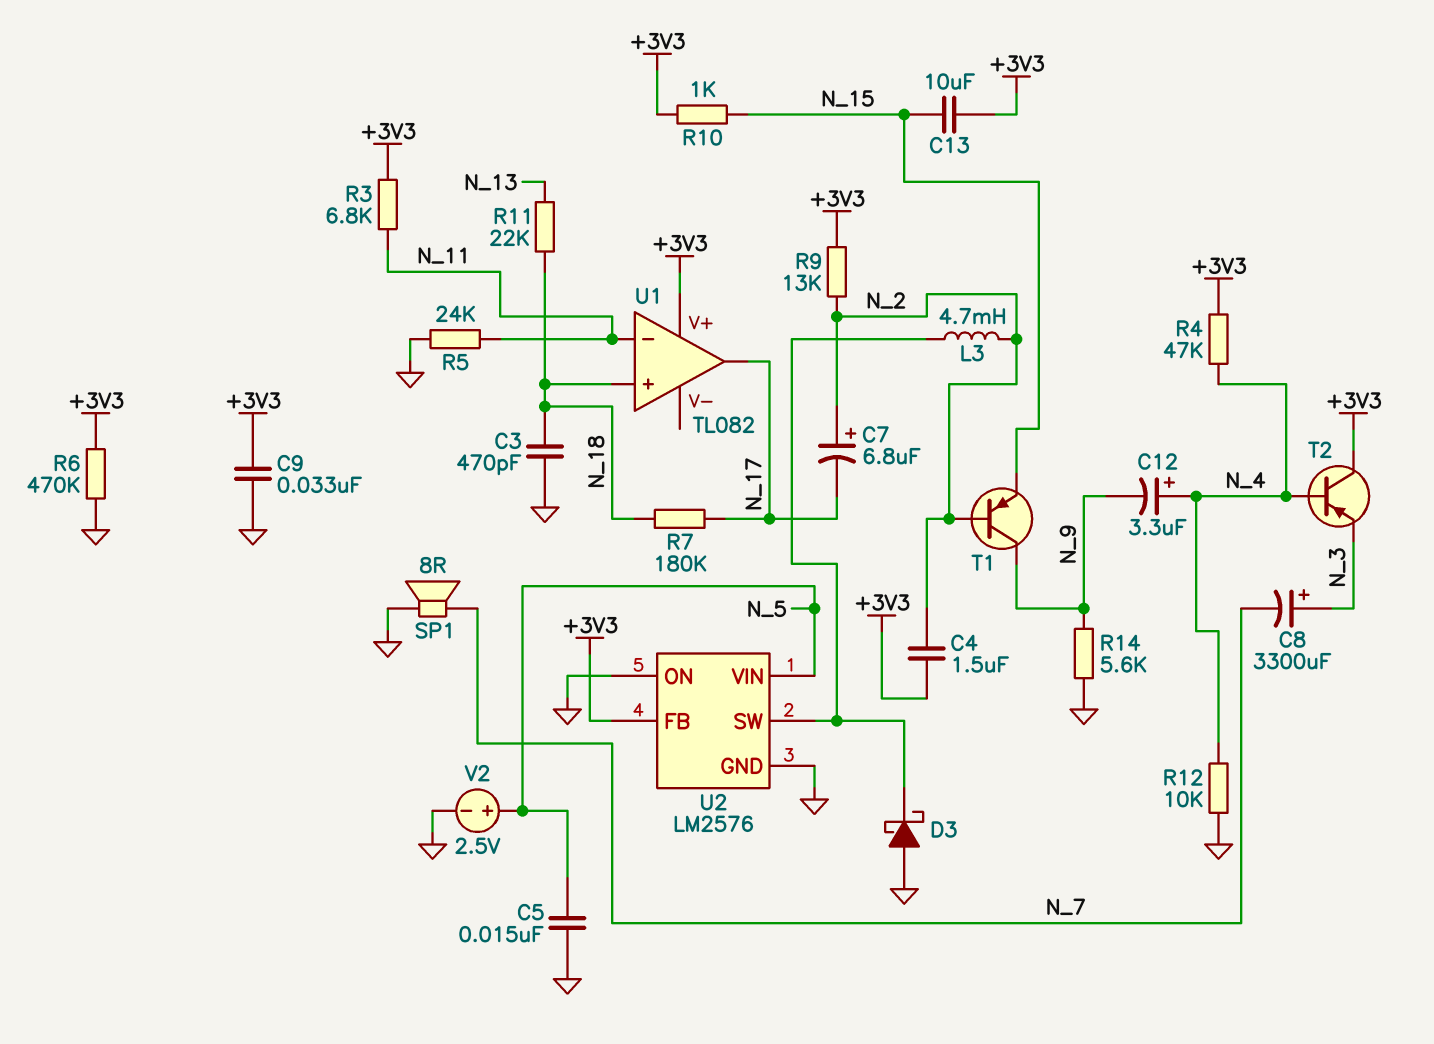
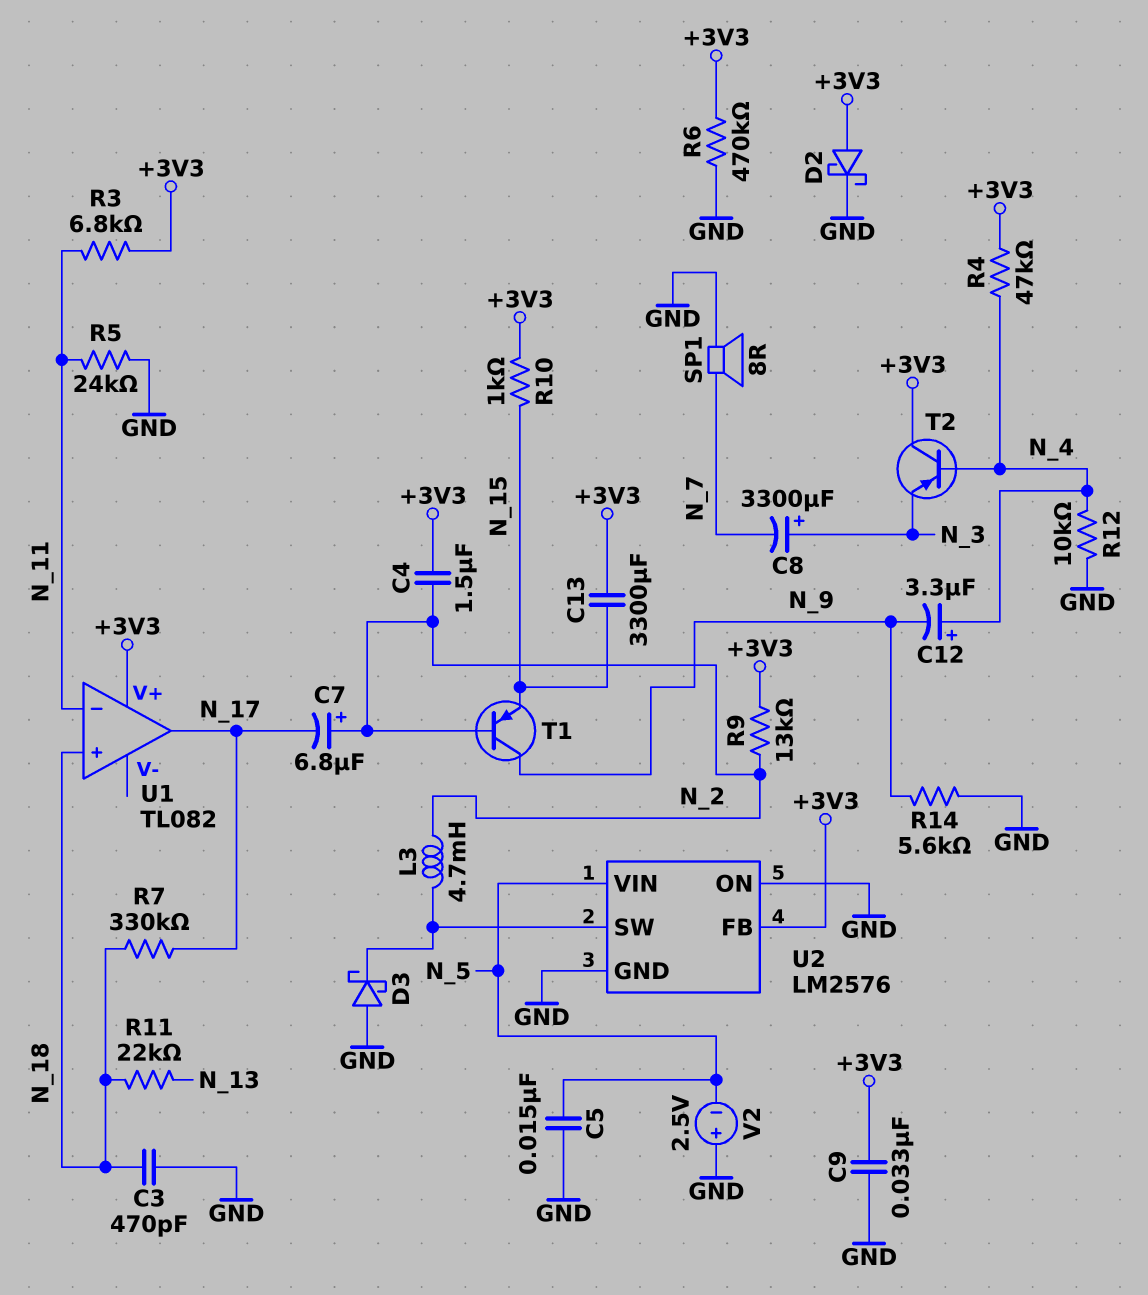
C13: 10uF (+3V3, N_15) -> 3300uF (+3V3, N_15)
D2: none -> schottky (A +3V3, K GND)
R7: 180k (N_17, N_18) -> 330k (N_17, N_18)
V2: 2.5V (plus N_5, minus GND) -> 2.5V (plus GND, minus N_5)

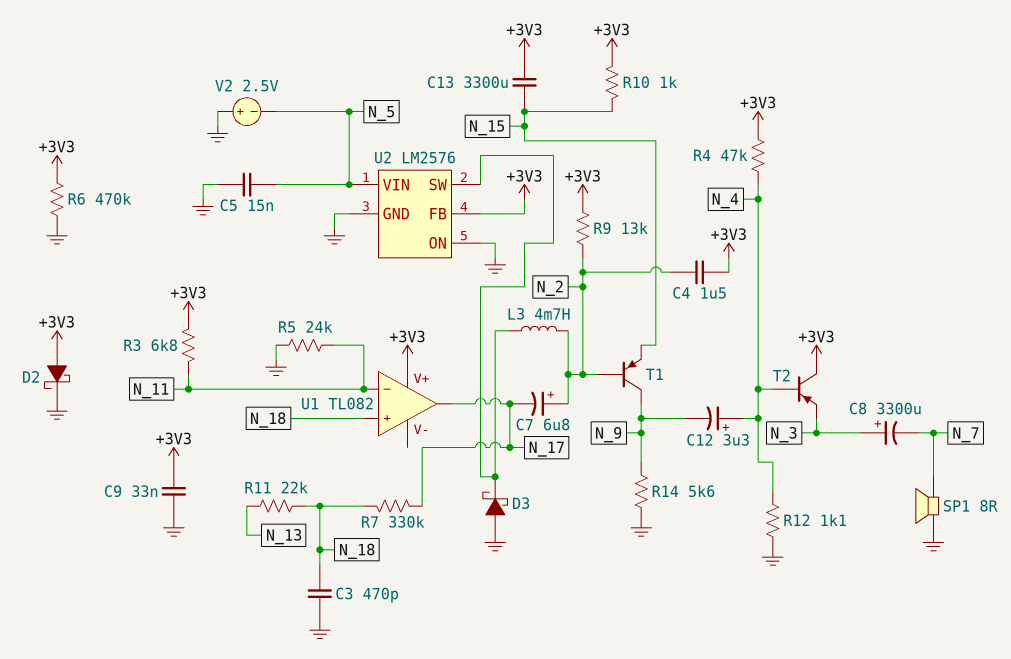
R12: 10k (GND, N_4) -> 1.1k (GND, N_4)

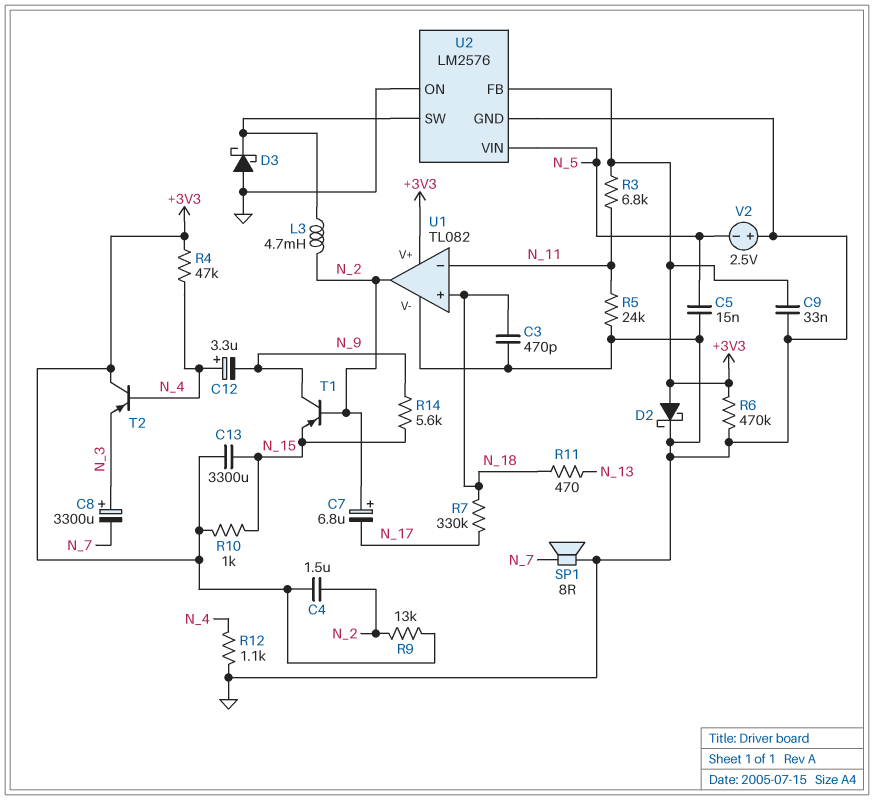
R11: 22k (N_13, N_18) -> 470 (N_13, N_18)
R14: 5.6k (GND, N_9) -> 5.6k (N_9, N_15)
U1 pin V-: none -> GND
U1 pin out: N_17 -> N_2

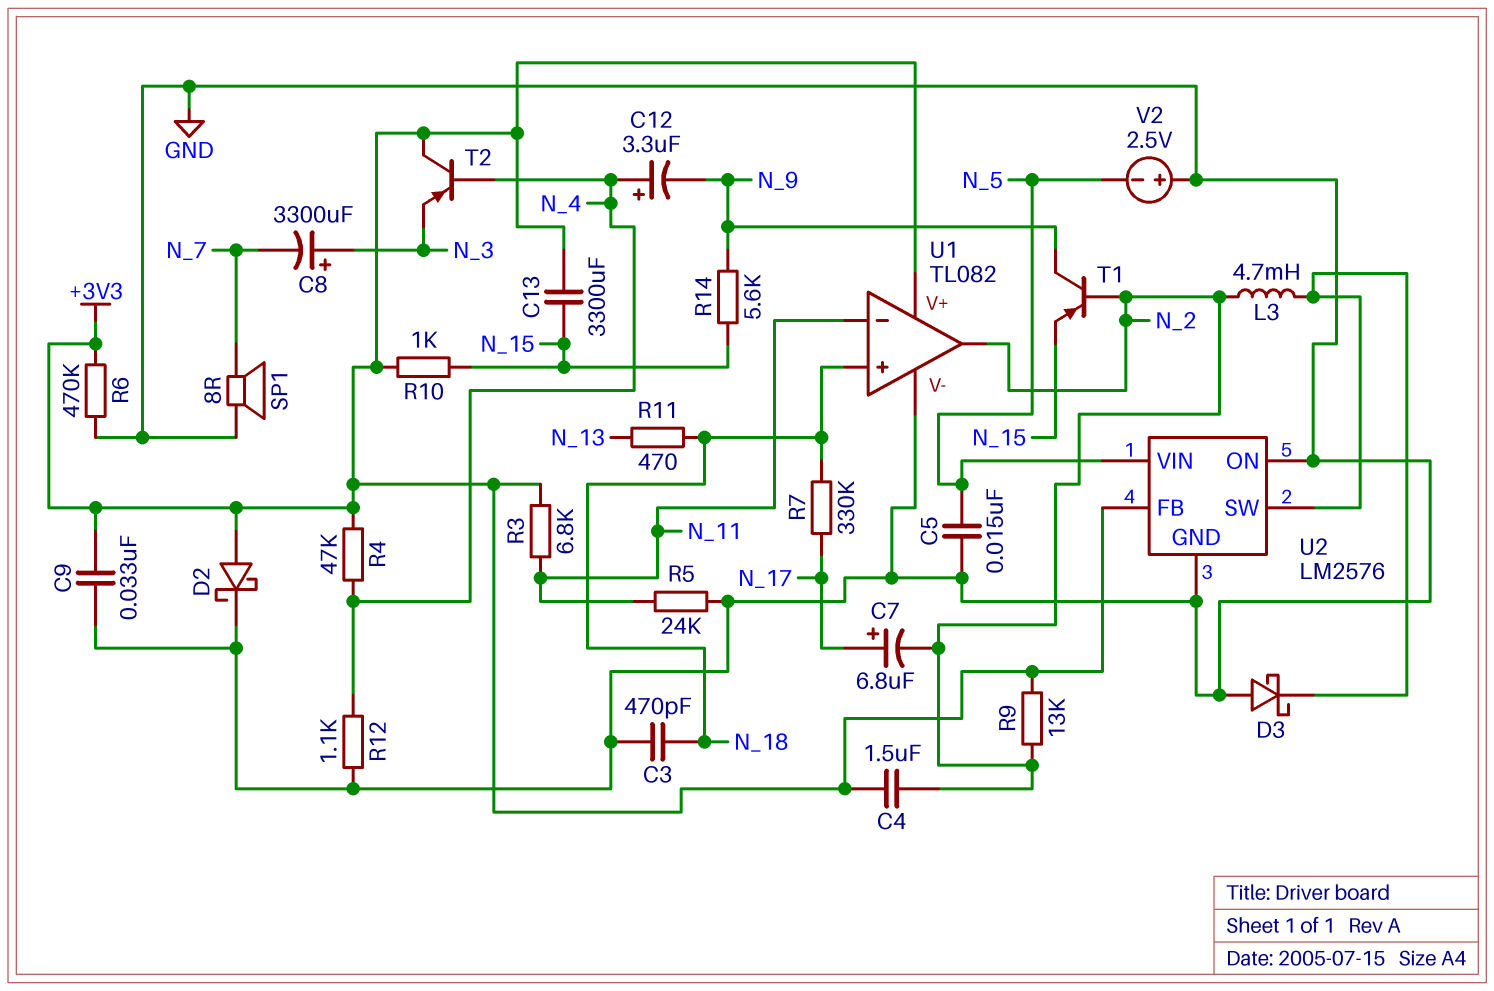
C7: 6.8uF (plus N_2, minus N_17) -> 6.8uF (plus N_17, minus N_2)

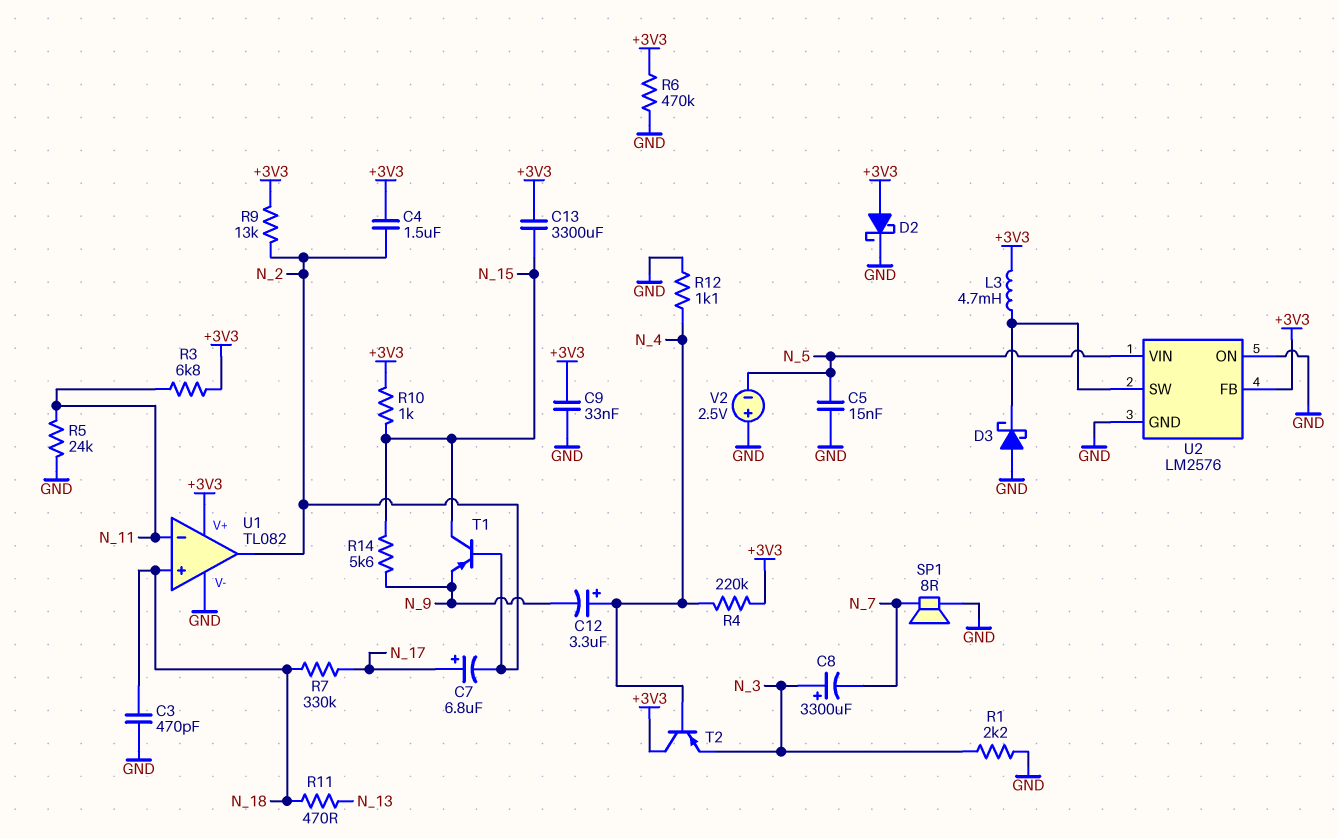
L3: 4.7mH (N_2, U2/SW) -> 4.7mH (+3V3, U2/SW)
R1: none -> 2.2k (GND, N_3)
R4: 47k (+3V3, N_4) -> 220k (+3V3, N_4)
T1: PNP (B N_2, C N_9, E N_15) -> PNP (B N_2, C N_15, E N_9)

